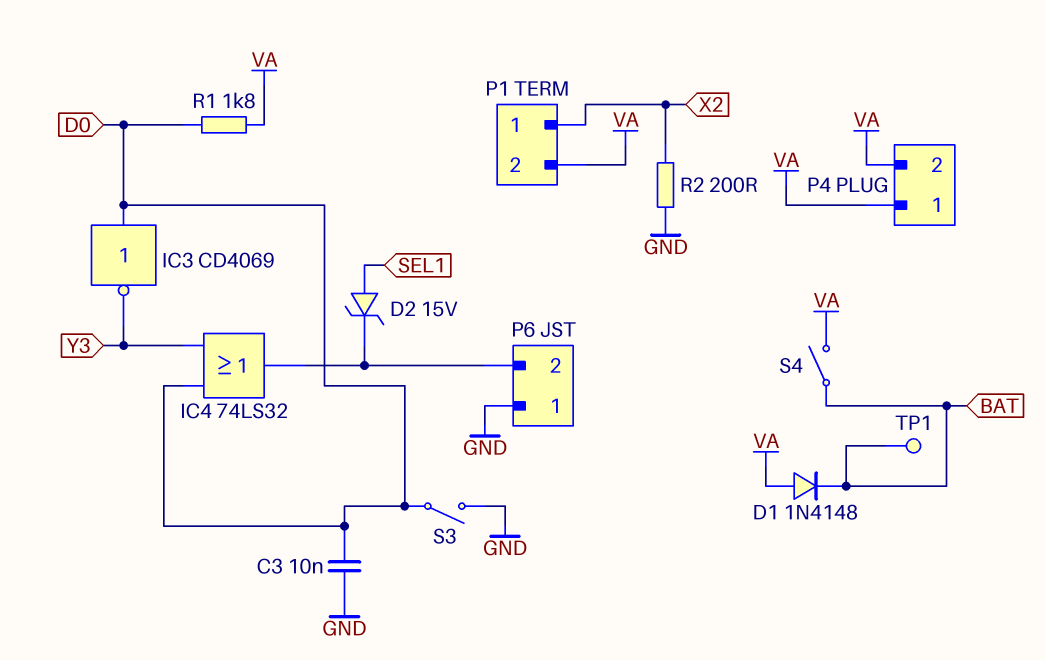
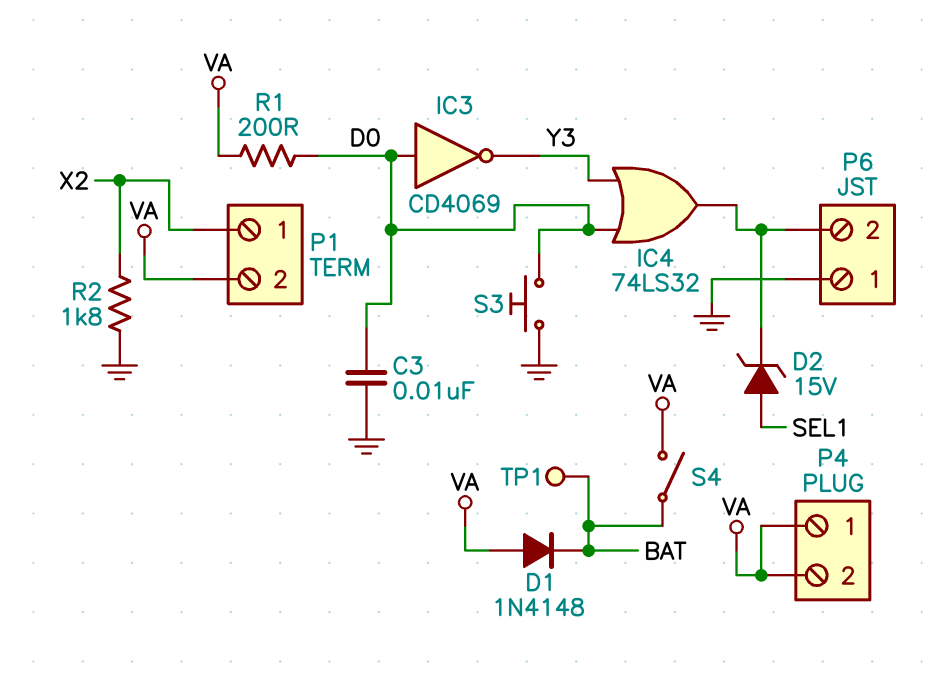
R1: 1.8k (D0, VA) -> 200 (D0, VA)
R2: 200 (GND, X2) -> 1.8k (GND, X2)
S3: switch (D0, GND) -> button (D0, GND)

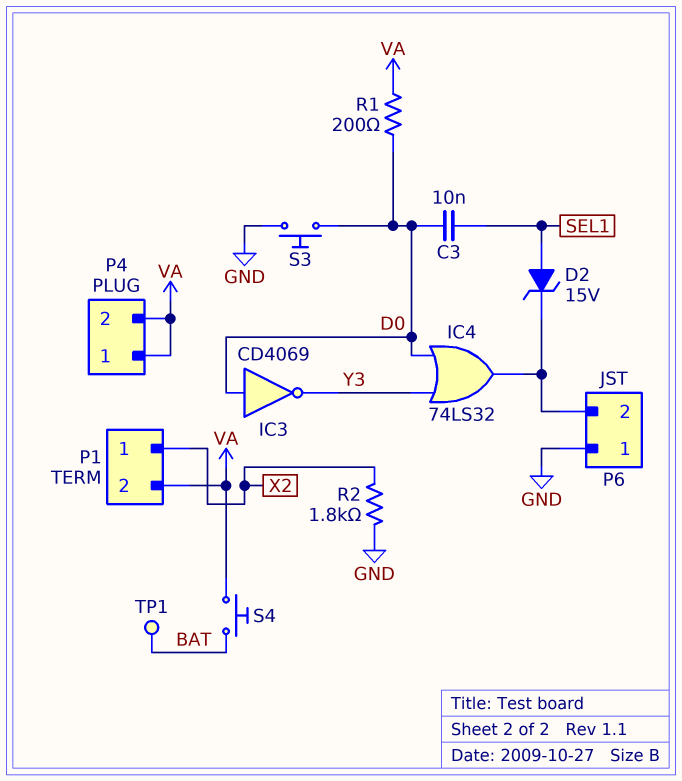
C3: 10nF (D0, GND) -> 10nF (D0, SEL1)
D1: diode 1N4148 (A VA, K BAT) -> none
S4: switch (BAT, VA) -> button (BAT, VA)

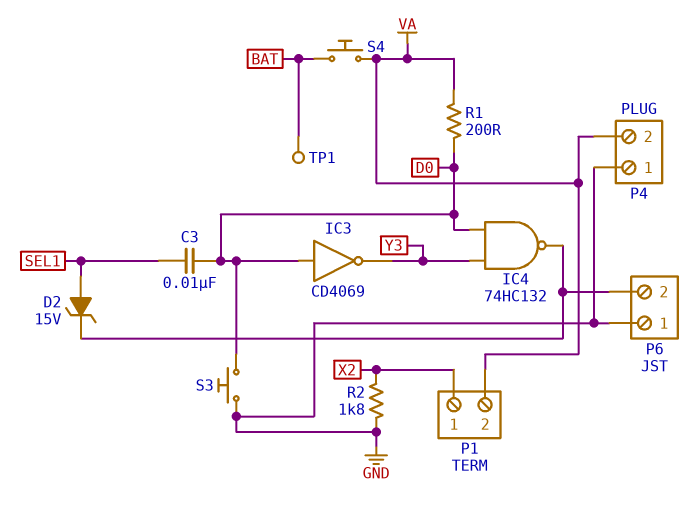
IC4: OR 74LS32 (in D0, in Y3, out P6/2) -> NAND 74HC132 (in D0, in Y3, out P6/2)
P4 pin 1: VA -> GND

